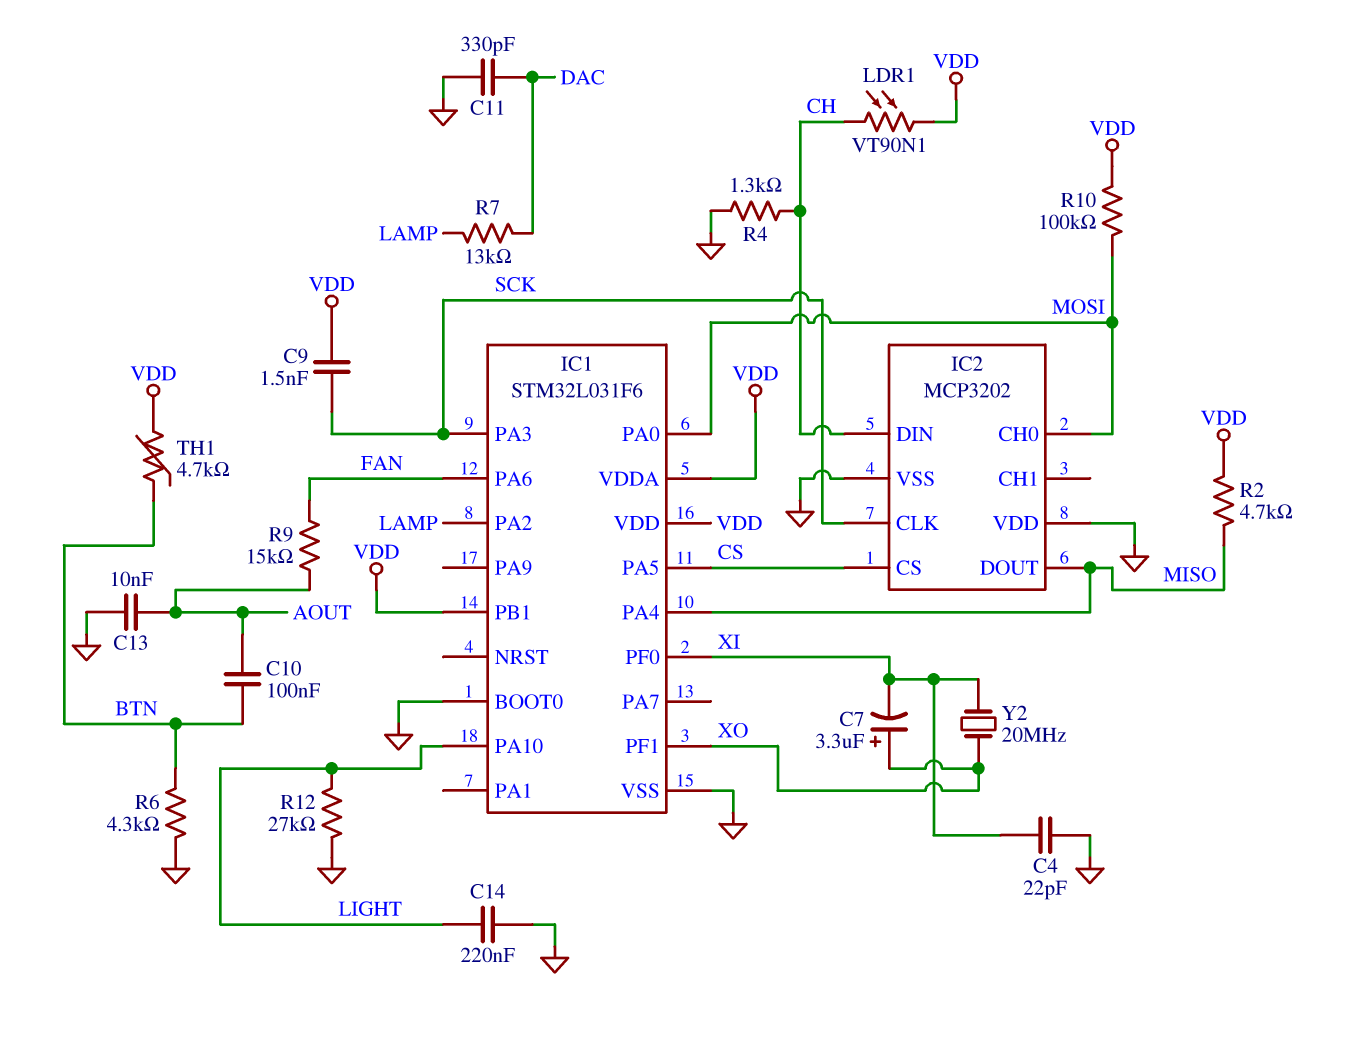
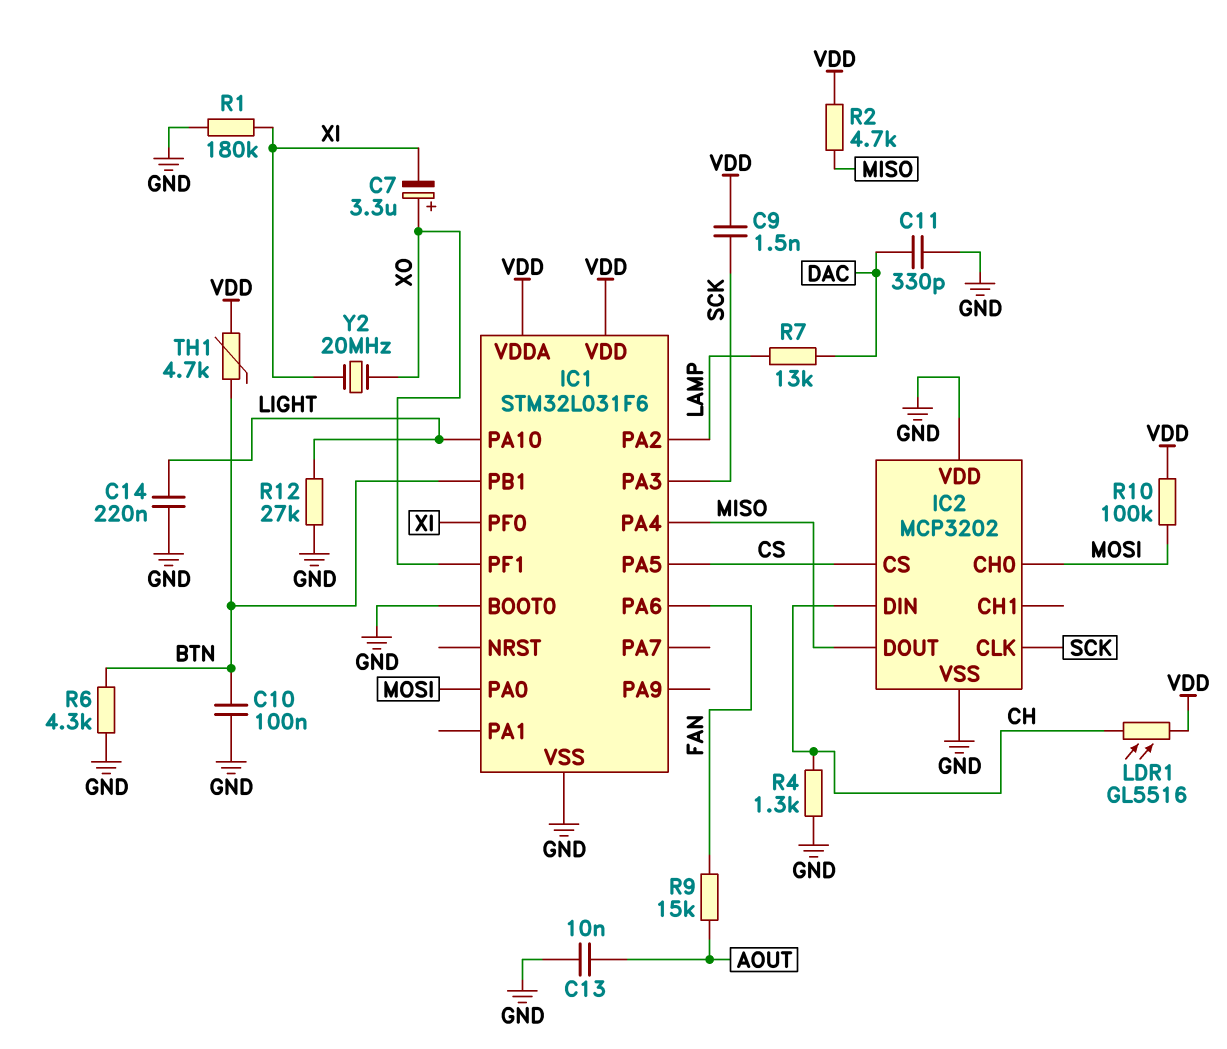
C4: 22pF (GND, XI) -> none
C10: 100nF (AOUT, BTN) -> 100nF (BTN, GND)
IC1 pin PB1: VDD -> BTN
LDR1: VT90N1 (CH, VDD) -> GL5516 (CH, VDD)
R1: none -> 180k (GND, XI)

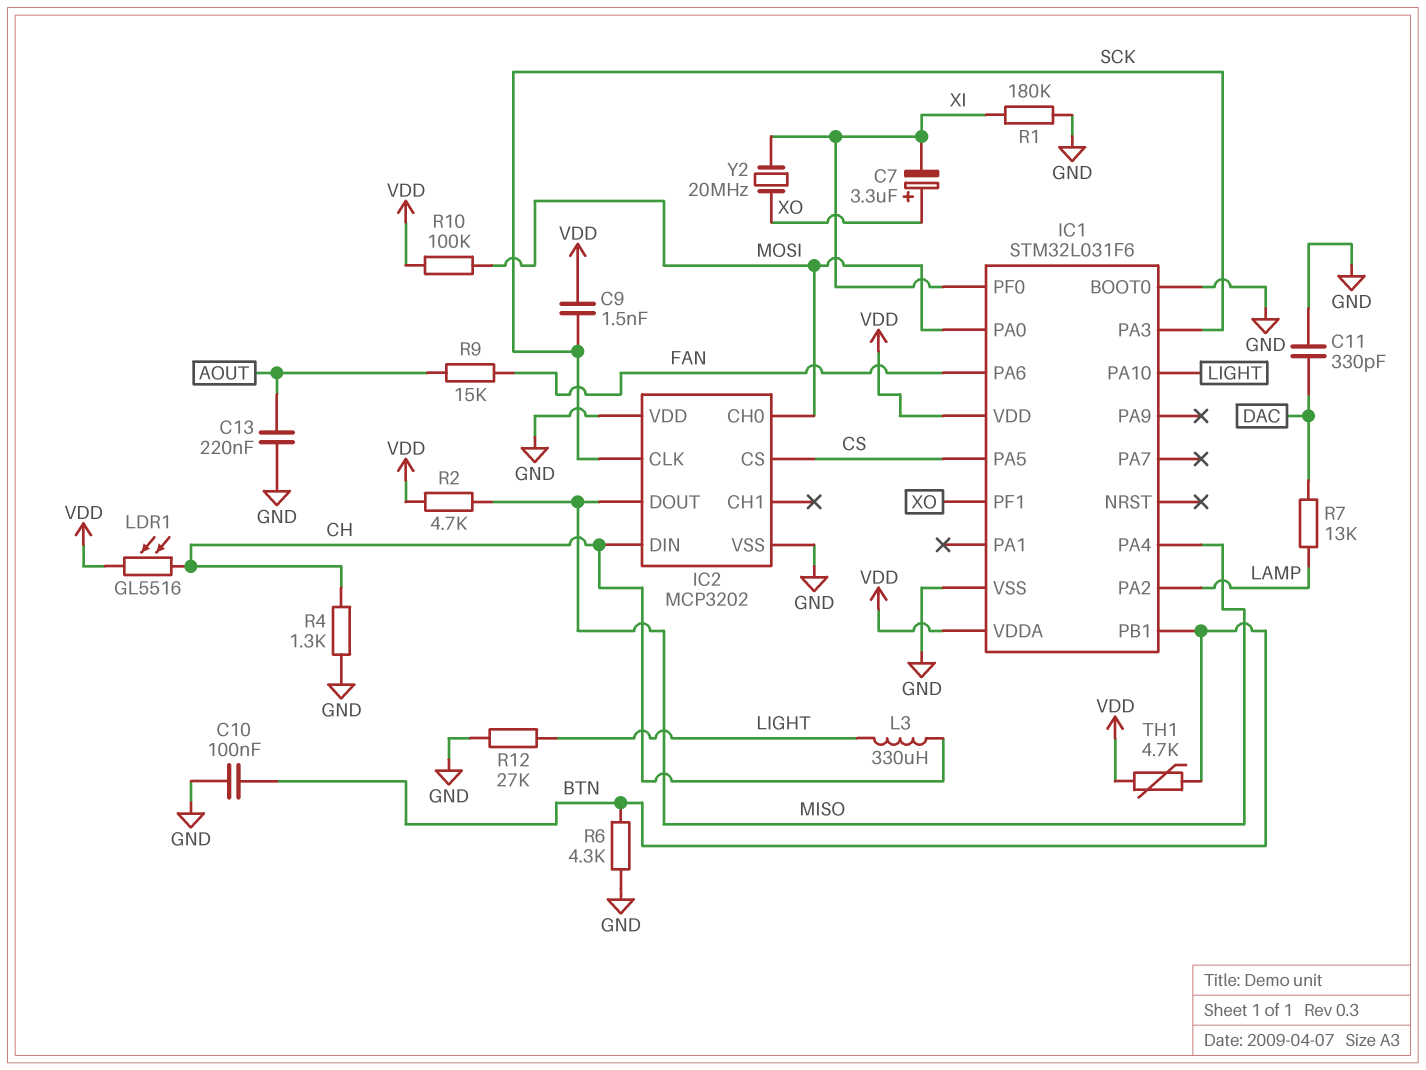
C13: 10nF (AOUT, GND) -> 220nF (AOUT, GND)
C14: 220nF (GND, LIGHT) -> none
L3: none -> 330uH (CH, LIGHT)

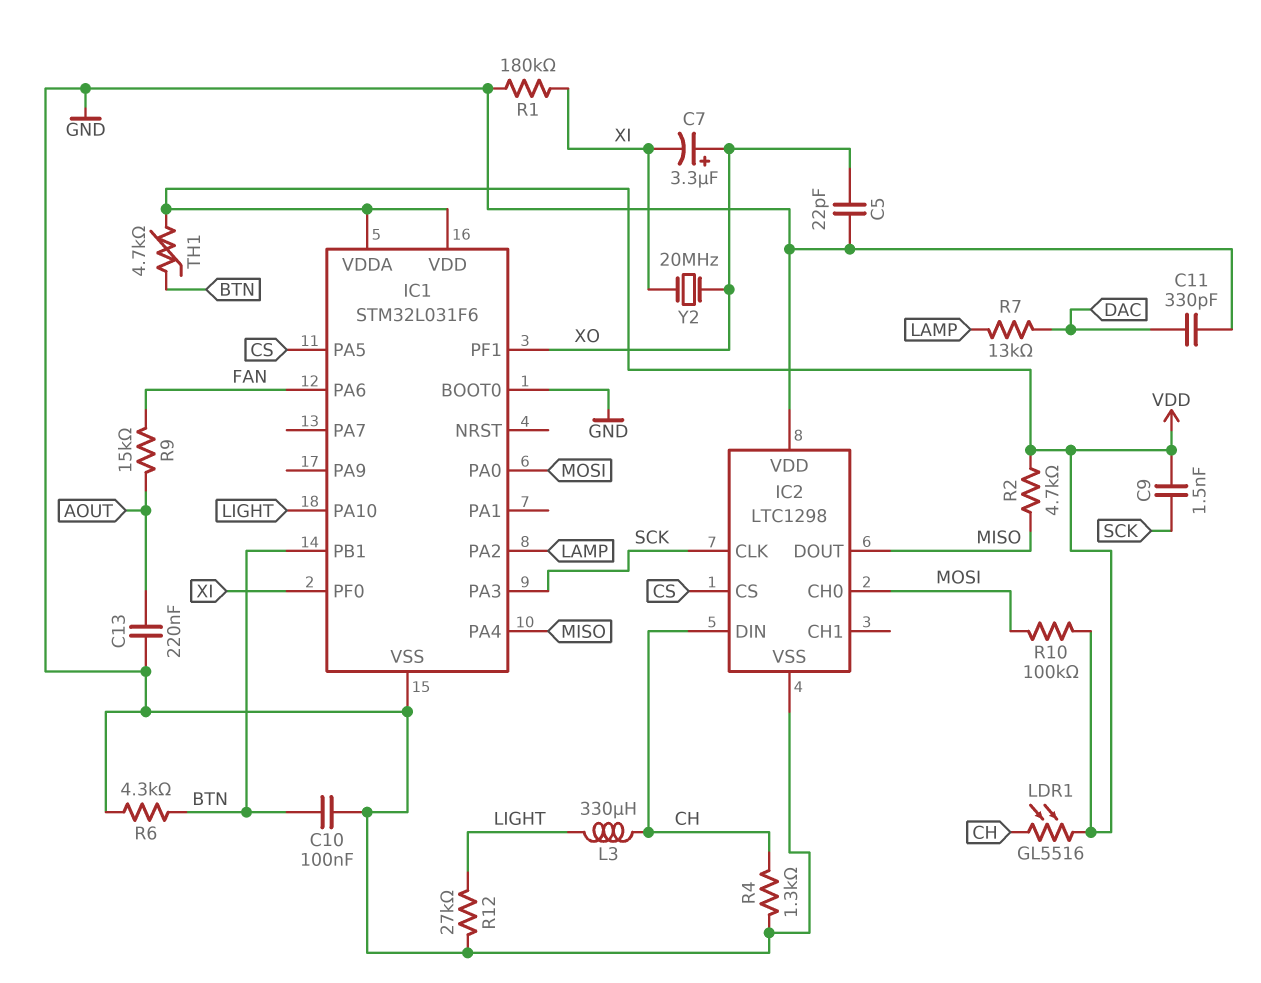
C5: none -> 22pF (GND, XO)
IC2: MCP3202 -> LTC1298

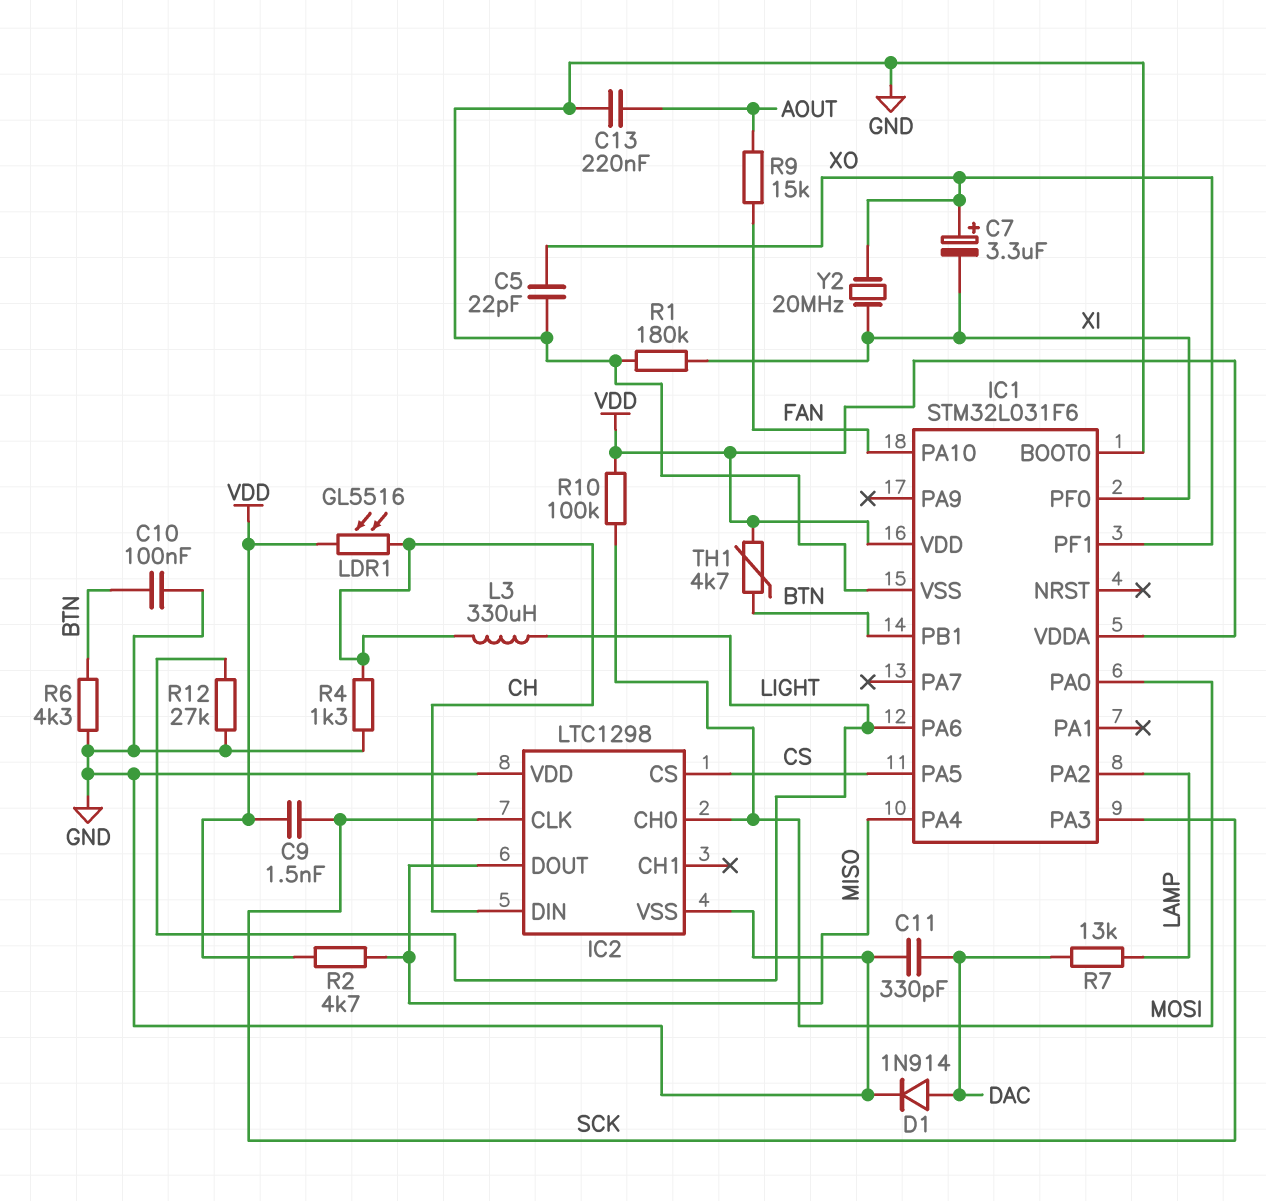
D1: none -> diode 1N914 (A DAC, K GND)
IC1 pin PA6: FAN -> LIGHT
IC1 pin PA10: LIGHT -> FAN

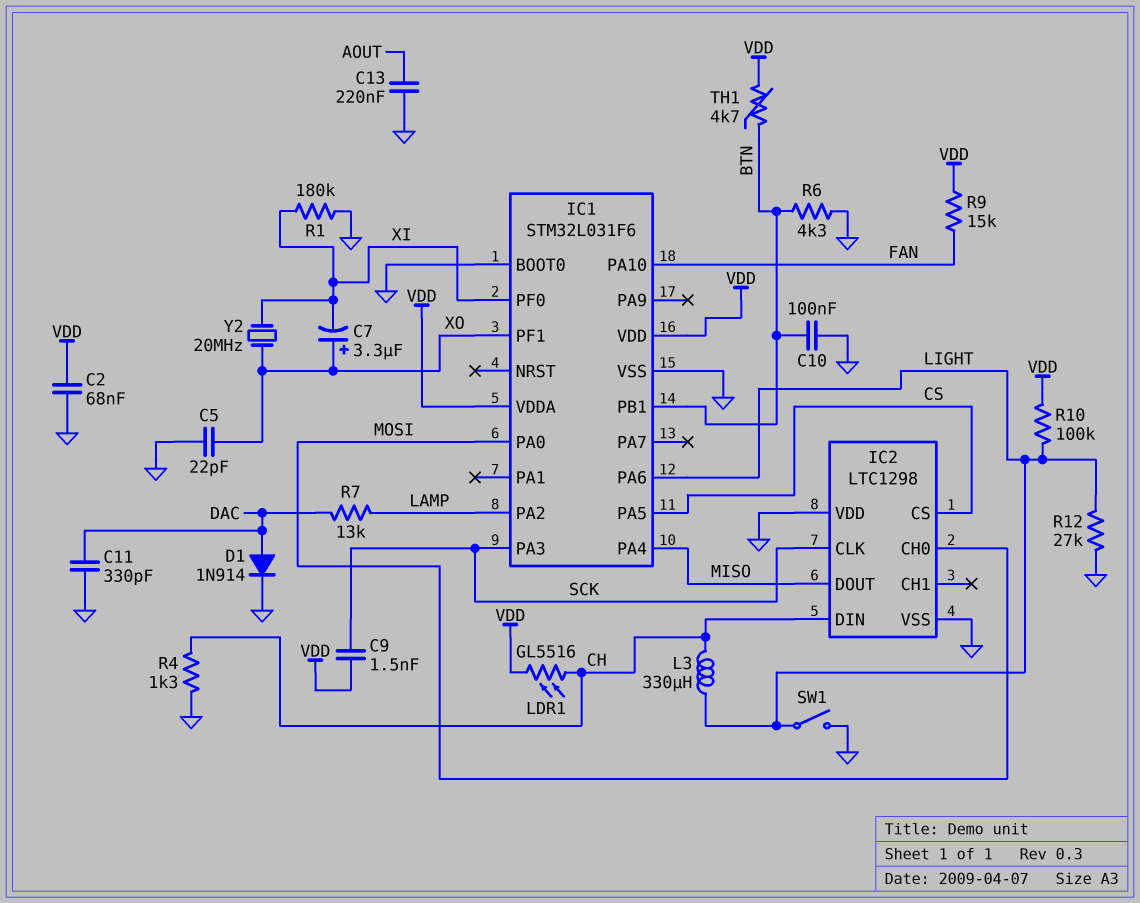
C2: none -> 68nF (GND, VDD)
R2: 4.7k (MISO, VDD) -> none
R9: 15k (AOUT, FAN) -> 15k (FAN, VDD)
R10: 100k (MOSI, VDD) -> 100k (LIGHT, VDD)
SW1: none -> switch (GND, LIGHT)

